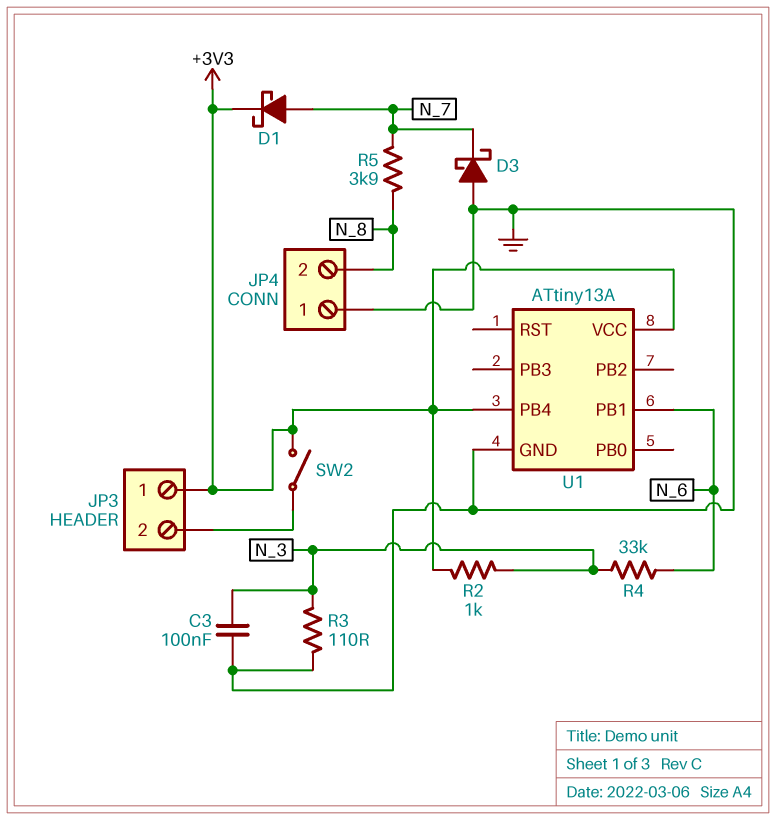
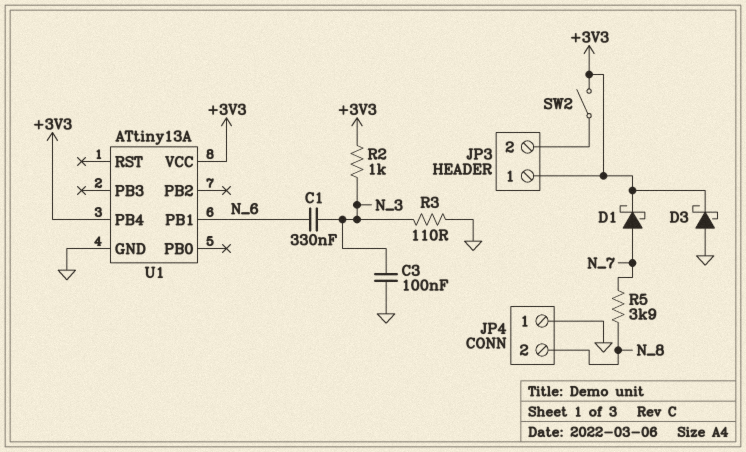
C1: none -> 330nF (N_3, N_6)
D3: schottky (A GND, K N_7) -> schottky (A GND, K +3V3)
R4: 33k (N_3, N_6) -> none

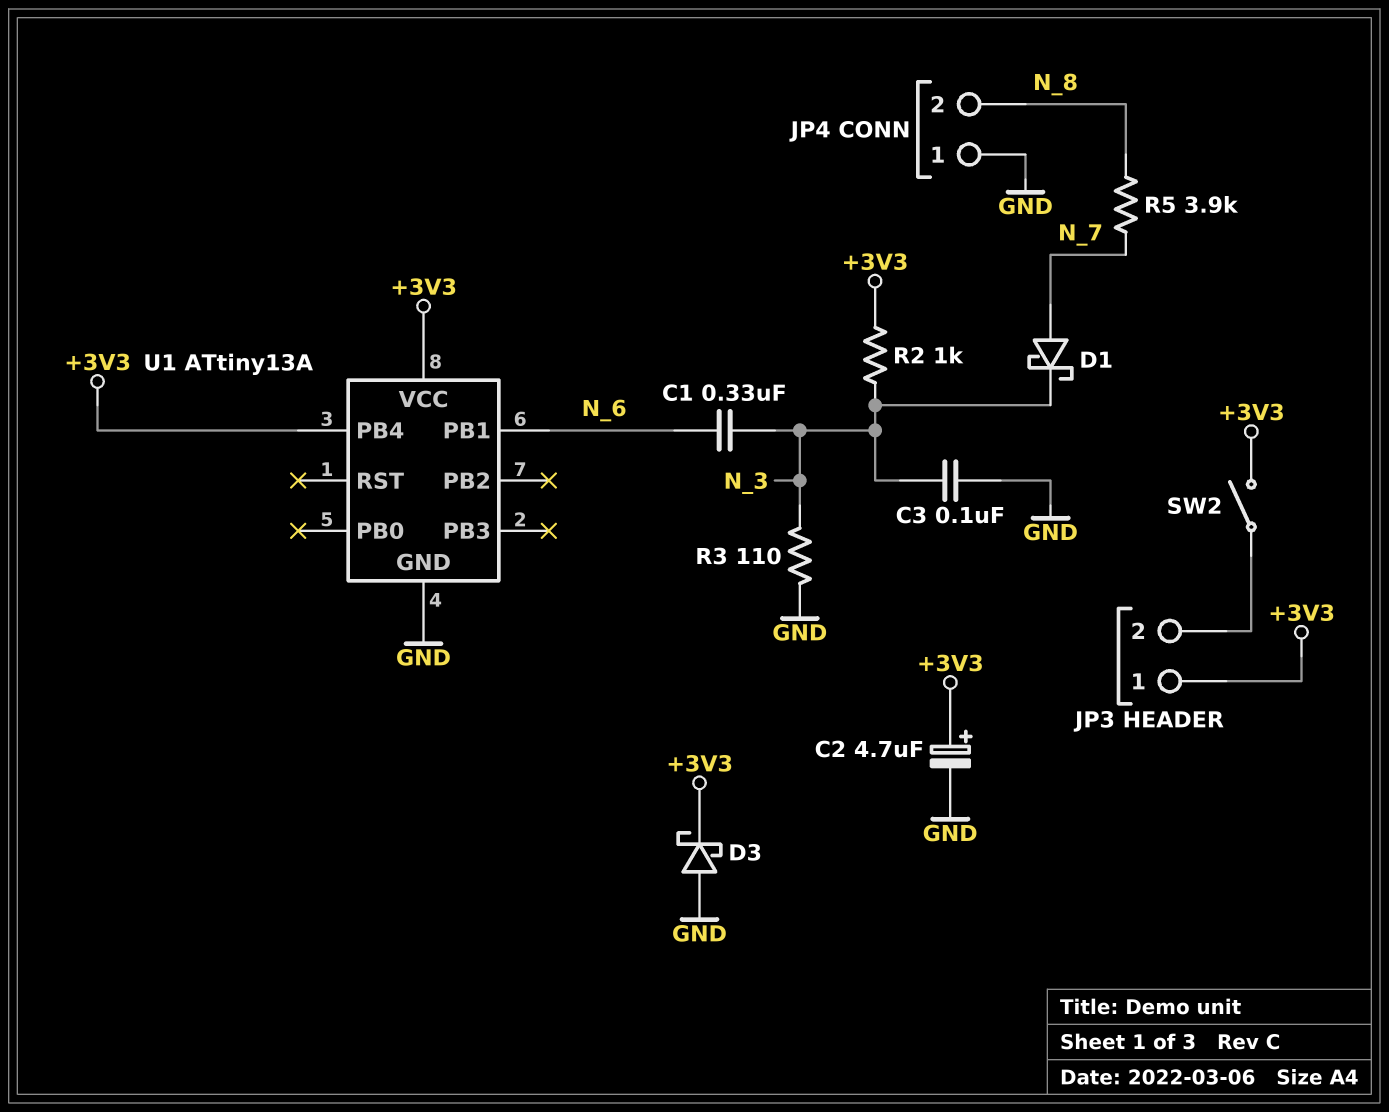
C2: none -> 4.7uF (plus +3V3, minus GND)
D1: schottky (A N_7, K +3V3) -> schottky (A N_7, K N_3)

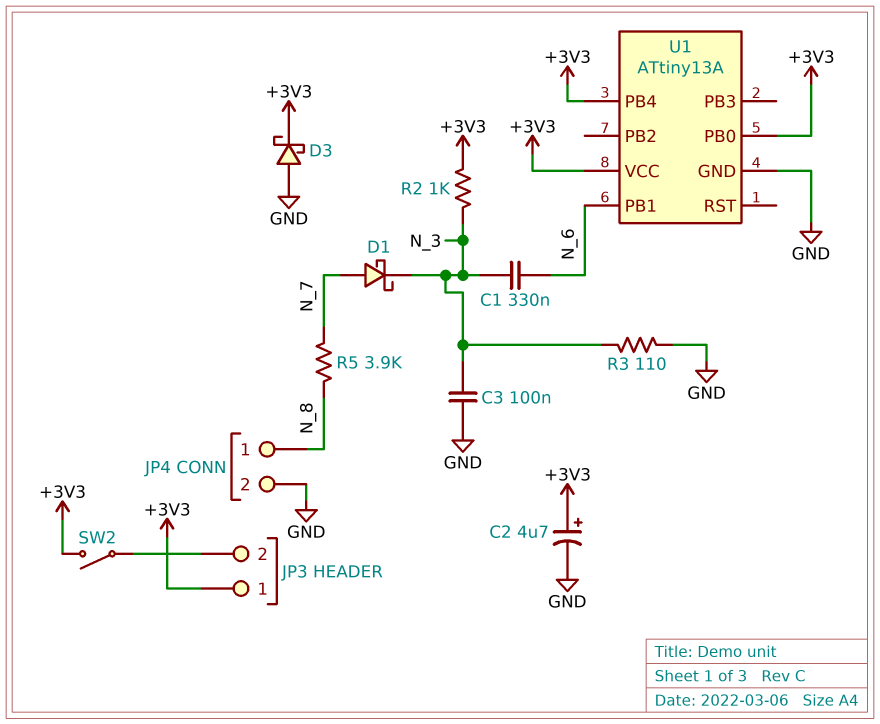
JP4 pin 1: GND -> N_8
JP4 pin 2: N_8 -> GND
U1 pin PB0: none -> +3V3

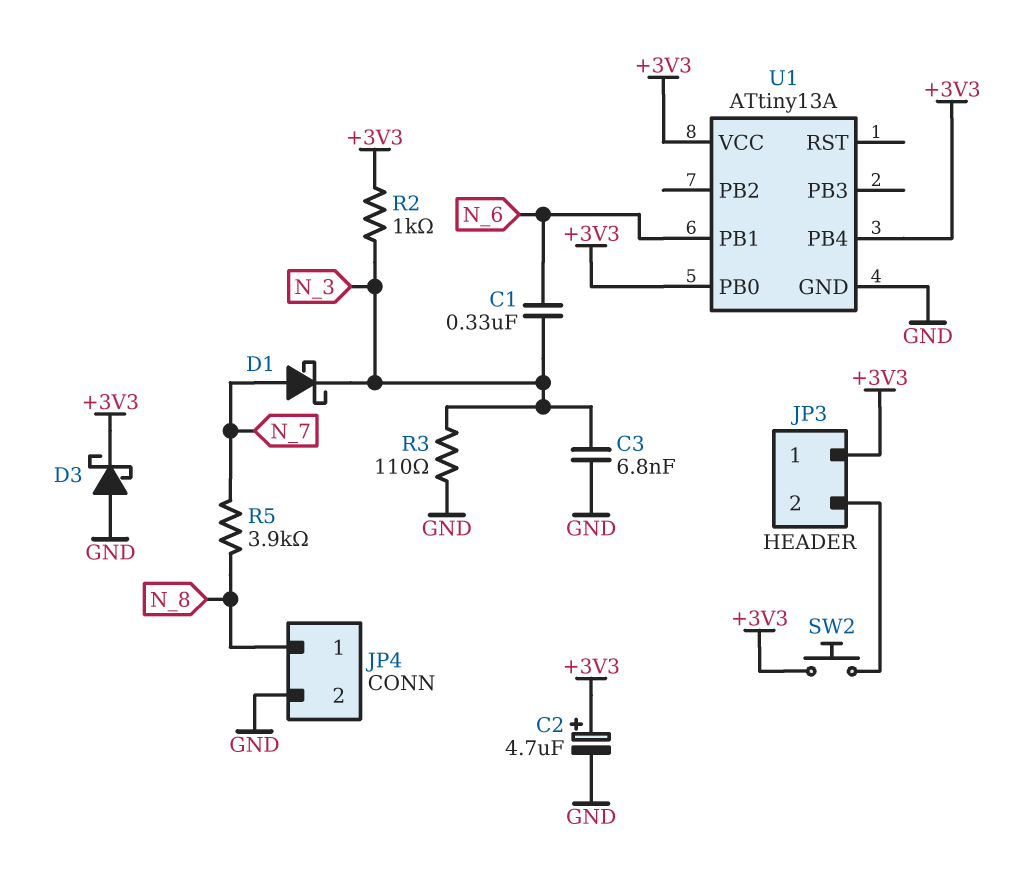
C3: 100nF (GND, N_3) -> 6.8nF (GND, N_3)
SW2: switch (+3V3, JP3/2) -> button (+3V3, JP3/2)

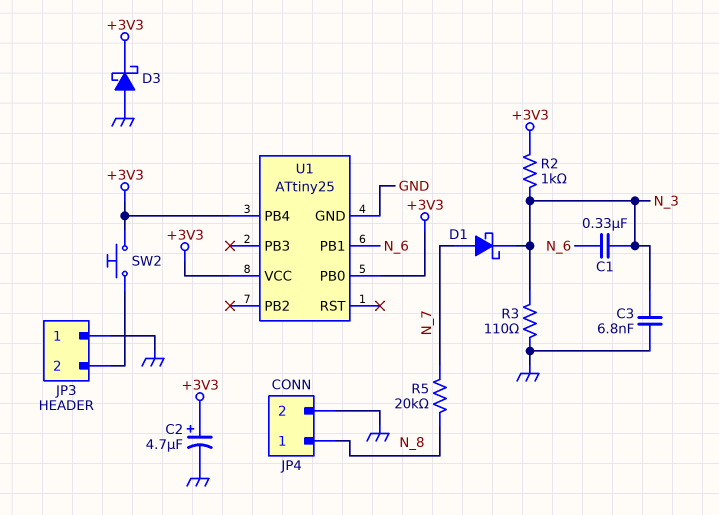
JP3 pin 1: +3V3 -> GND
R5: 3.9k (N_7, N_8) -> 20k (N_7, N_8)
U1: ATtiny13A -> ATtiny25

